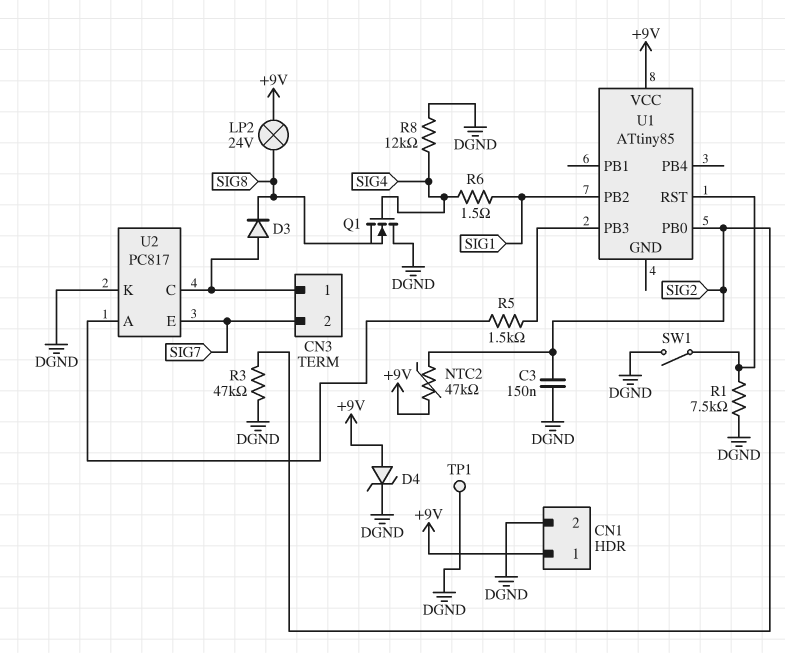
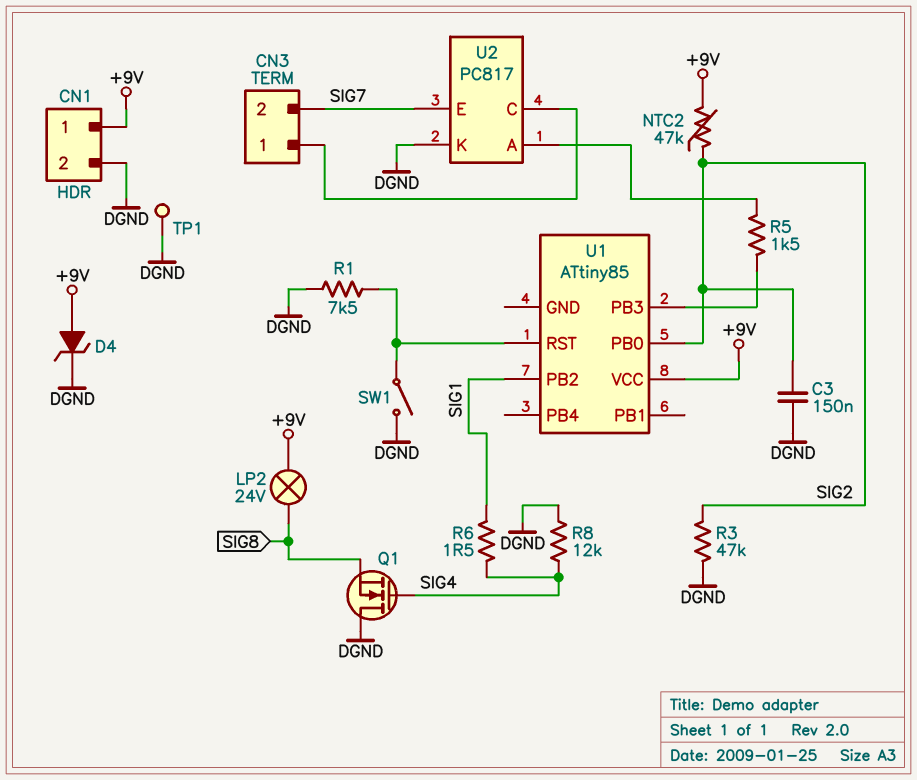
D3: diode (A CN3/1, K SIG8) -> none

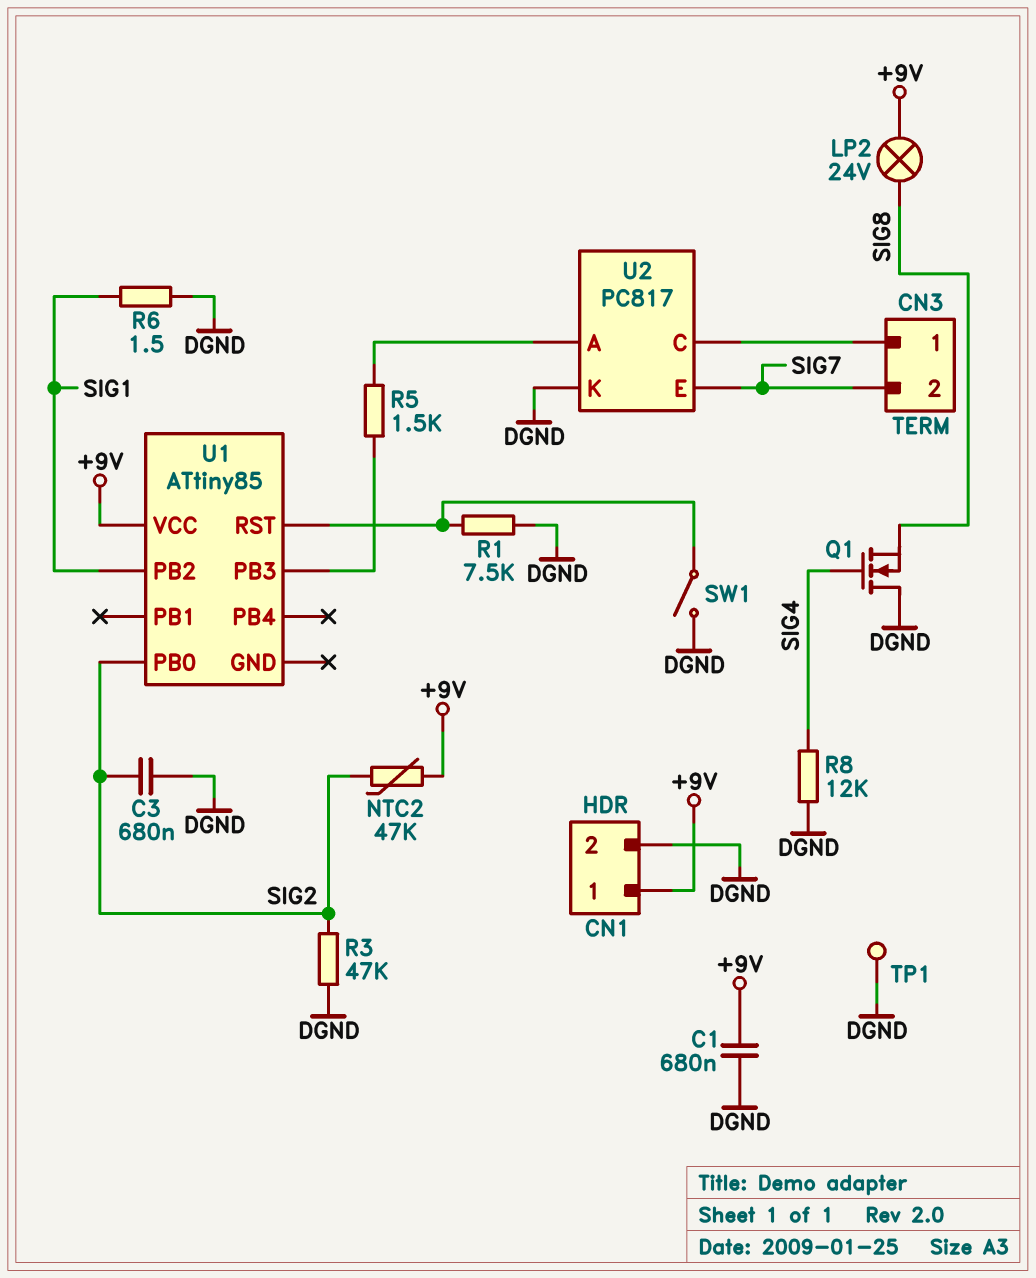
C1: none -> 680nF (+9V, DGND)
C3: 150nF (DGND, SIG2) -> 680nF (DGND, SIG2)
D4: zener (A +9V, K DGND) -> none
R6: 1.5 (SIG1, SIG4) -> 1.5 (DGND, SIG1)

